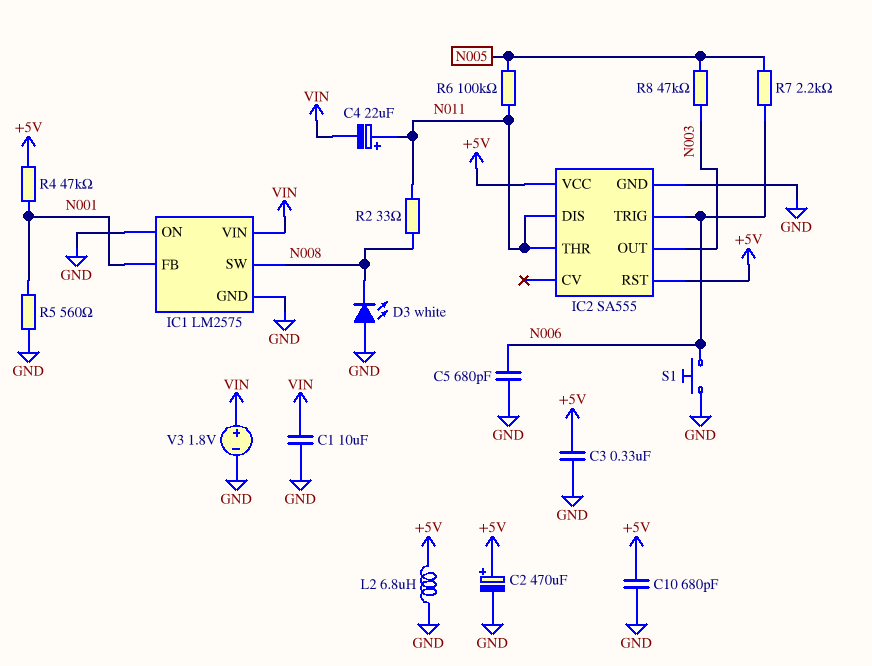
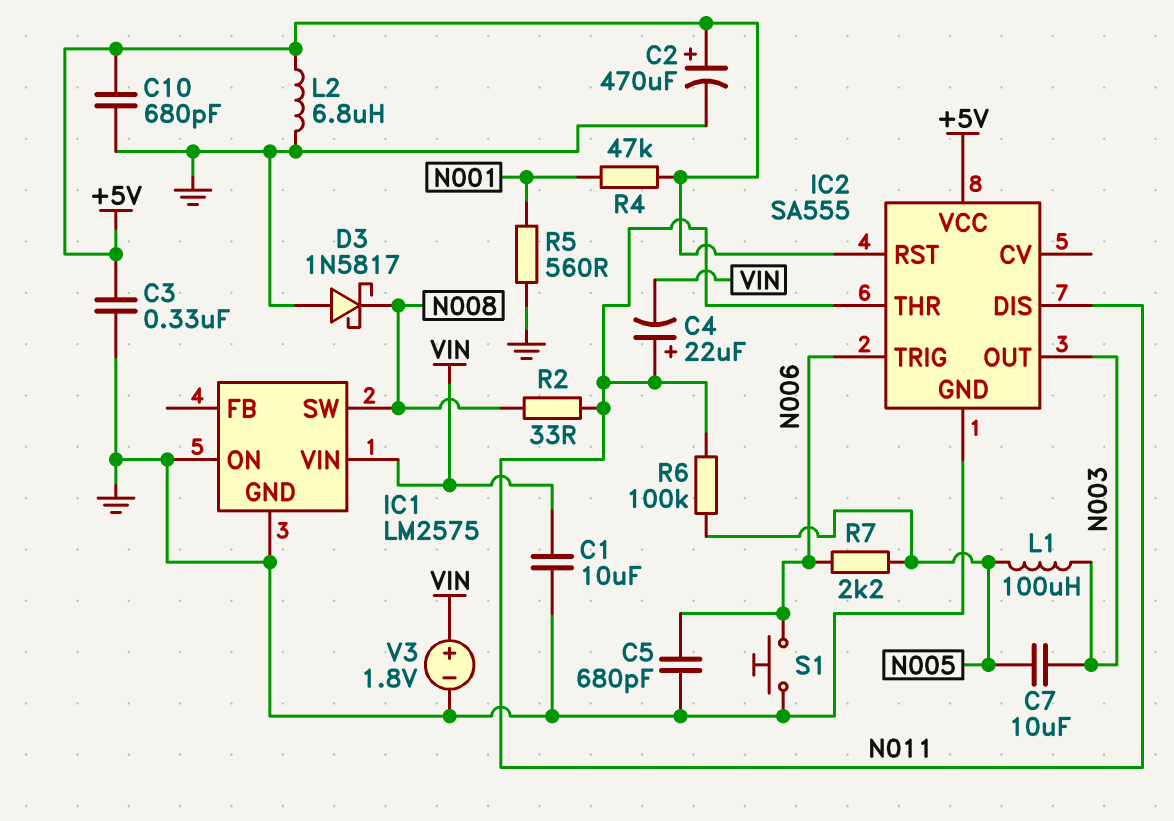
C7: none -> 10uF (N003, N005)
D3: LED white (A GND, K N008) -> schottky 1N5817 (A GND, K N008)
IC1 pin FB: N001 -> none
L1: none -> 100uH (N003, N005)
R8: 47k (N003, N005) -> none

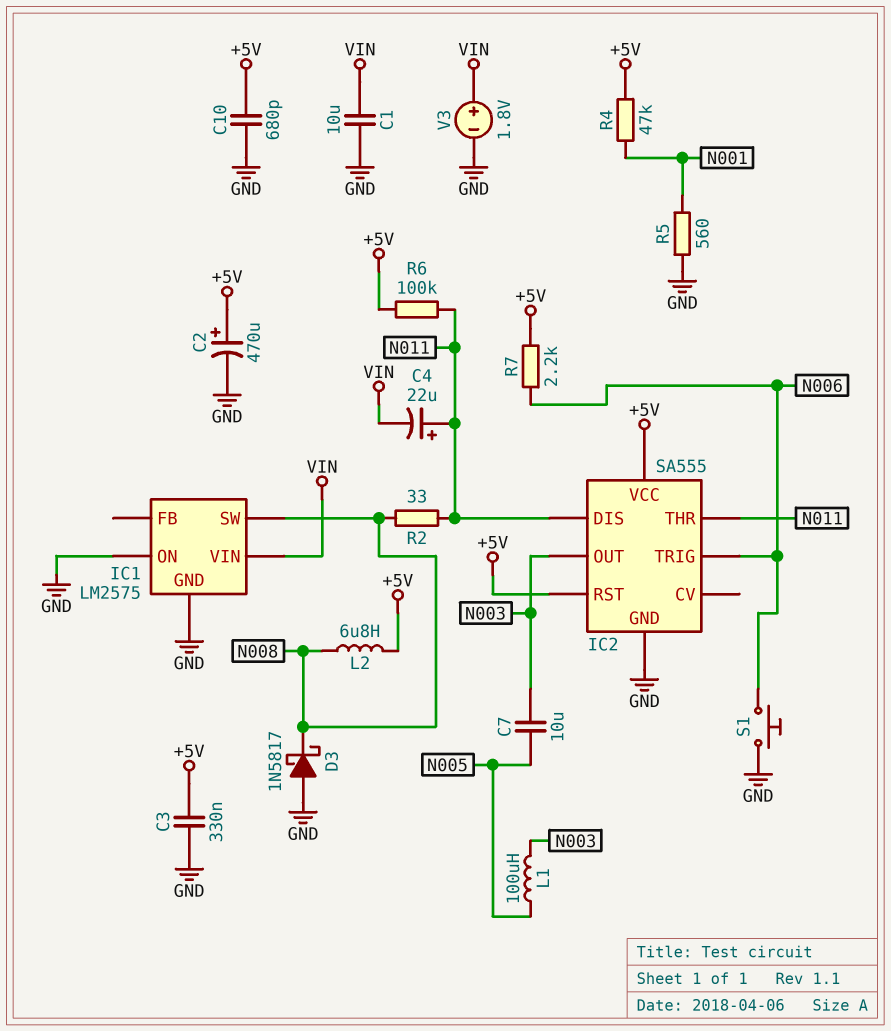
C5: 680pF (GND, N006) -> none
L2: 6.8uH (+5V, GND) -> 6.8uH (+5V, N008)
R6: 100k (N005, N011) -> 100k (+5V, N011)
R7: 2.2k (N005, N006) -> 2.2k (+5V, N006)

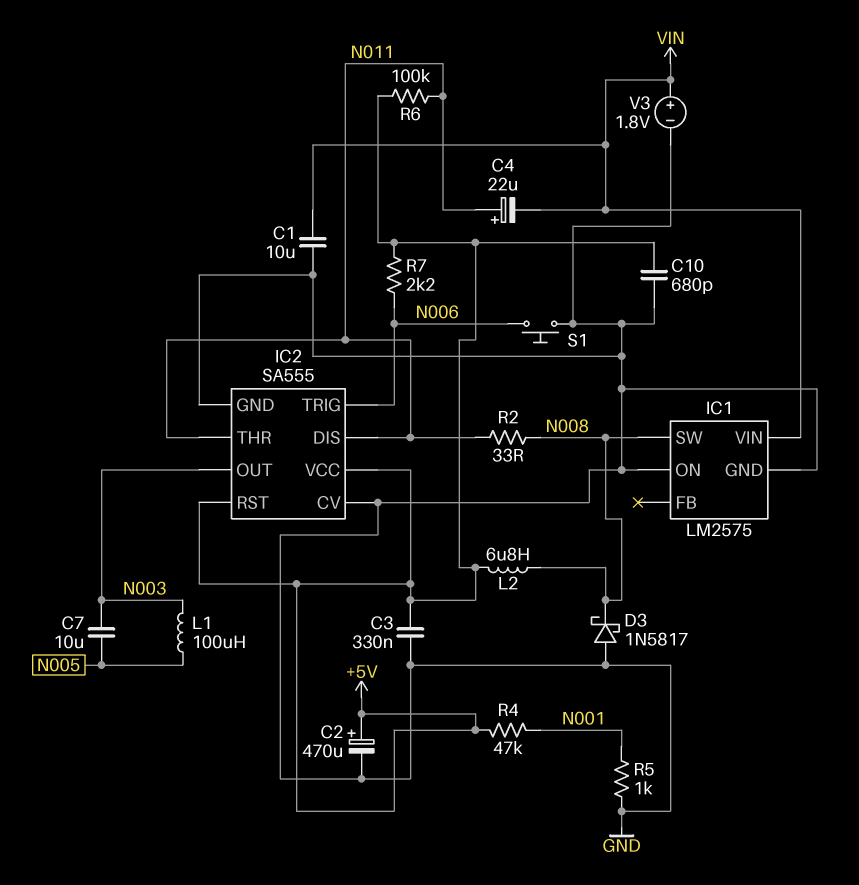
IC2 pin CV: none -> GND
R5: 560 (GND, N001) -> 1k (GND, N001)

